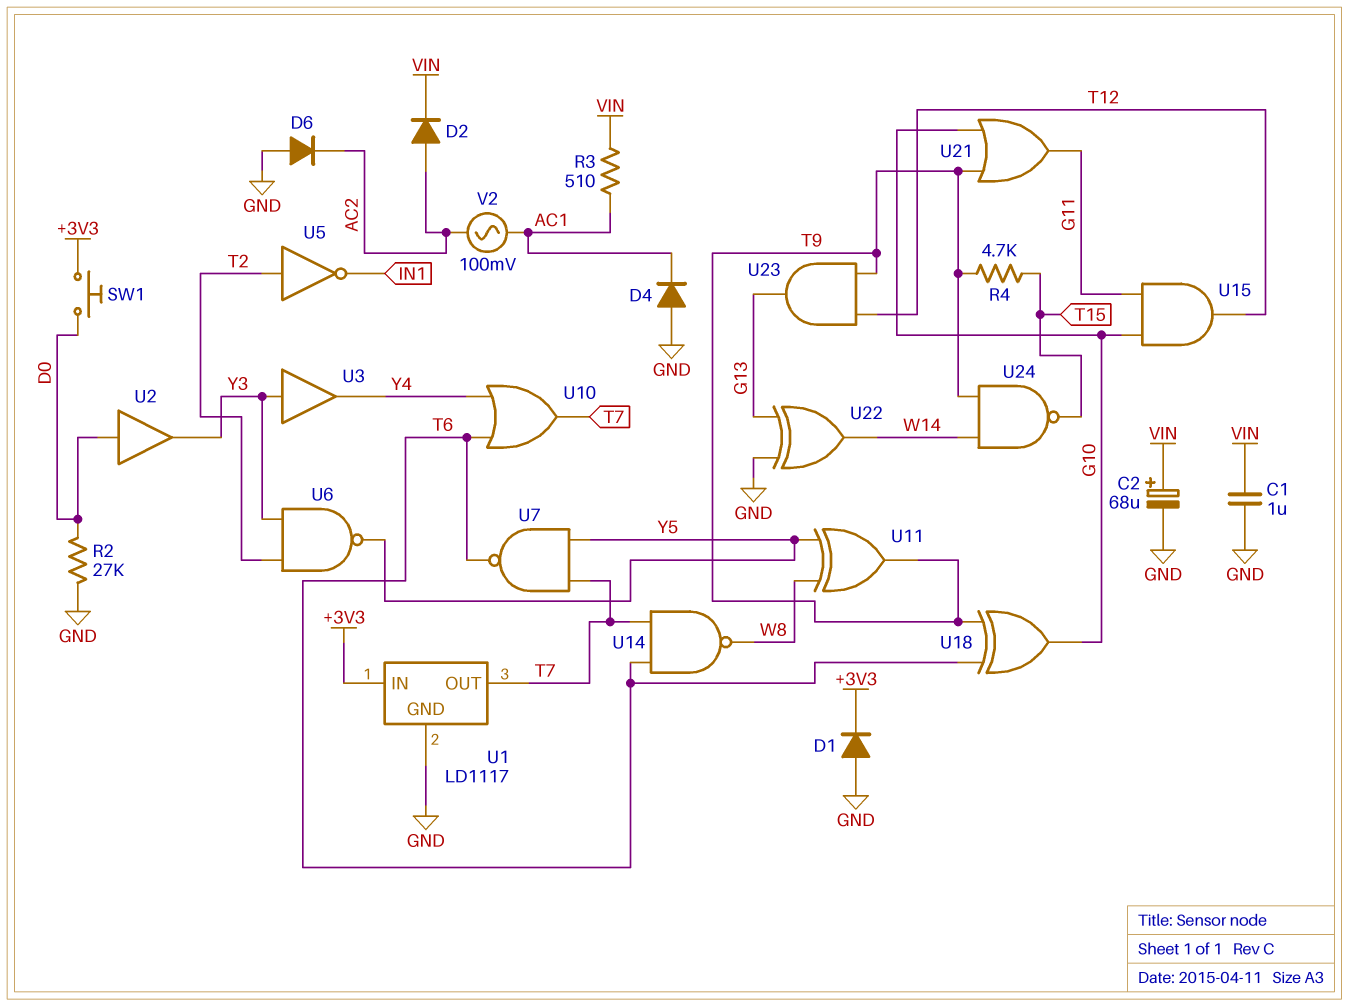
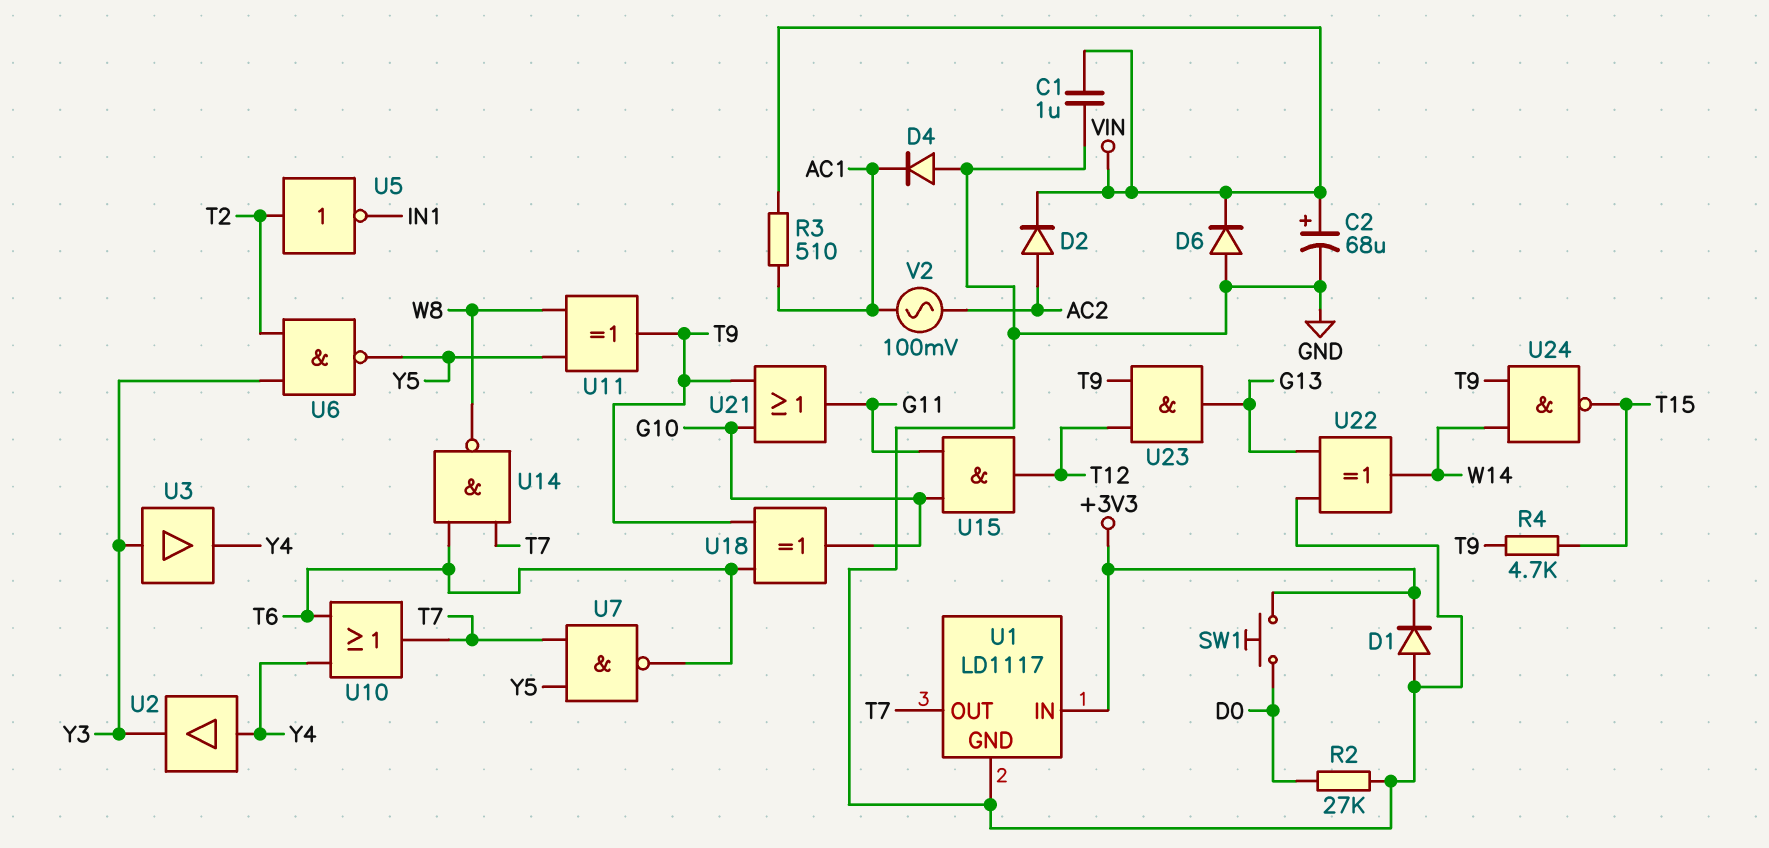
D6: diode (A GND, K AC2) -> diode (A GND, K VIN)
U2: buffer (in D0, out Y3) -> buffer (in Y4, out Y3)

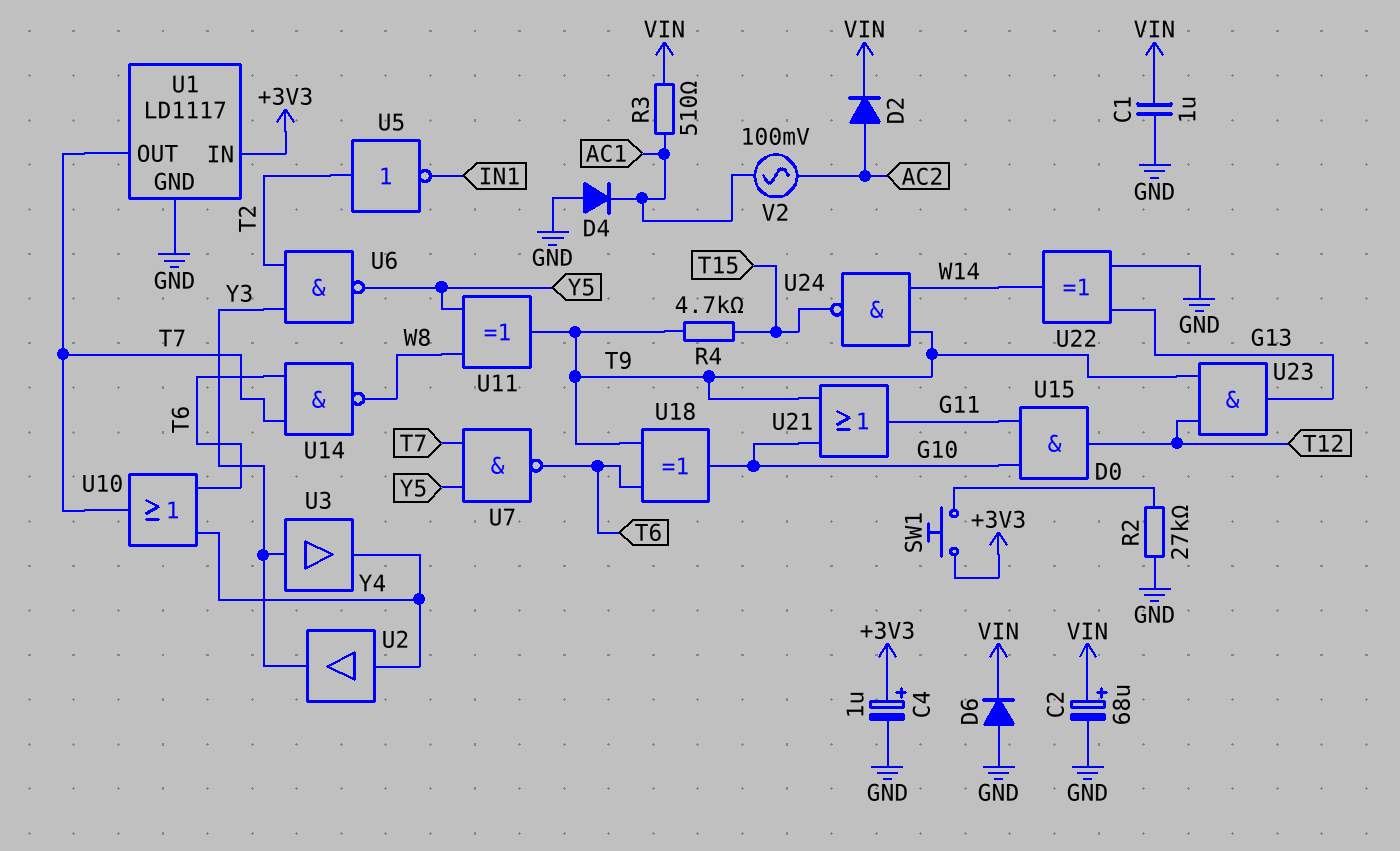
C4: none -> 1uF (plus +3V3, minus GND)
D1: diode (A GND, K +3V3) -> none

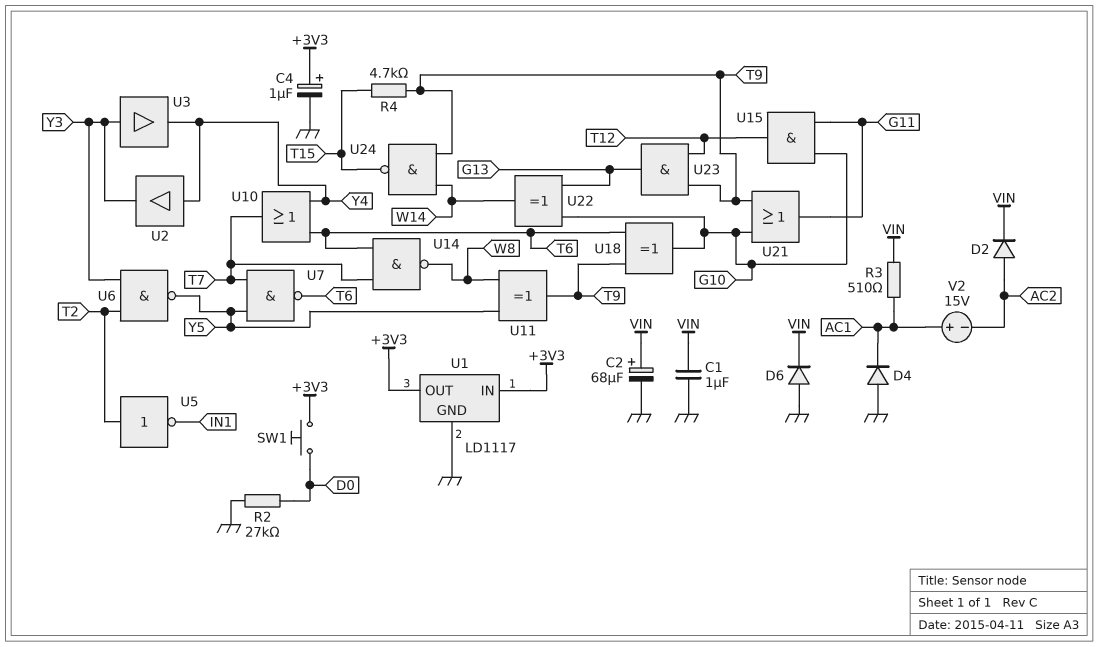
U1 pin OUT: T7 -> +3V3
U22: XOR (in G13, in GND, out W14) -> XOR (in G10, in G13, out W14)
V2: AC 100mV (AC1, AC2) -> 15V (plus AC1, minus AC2)

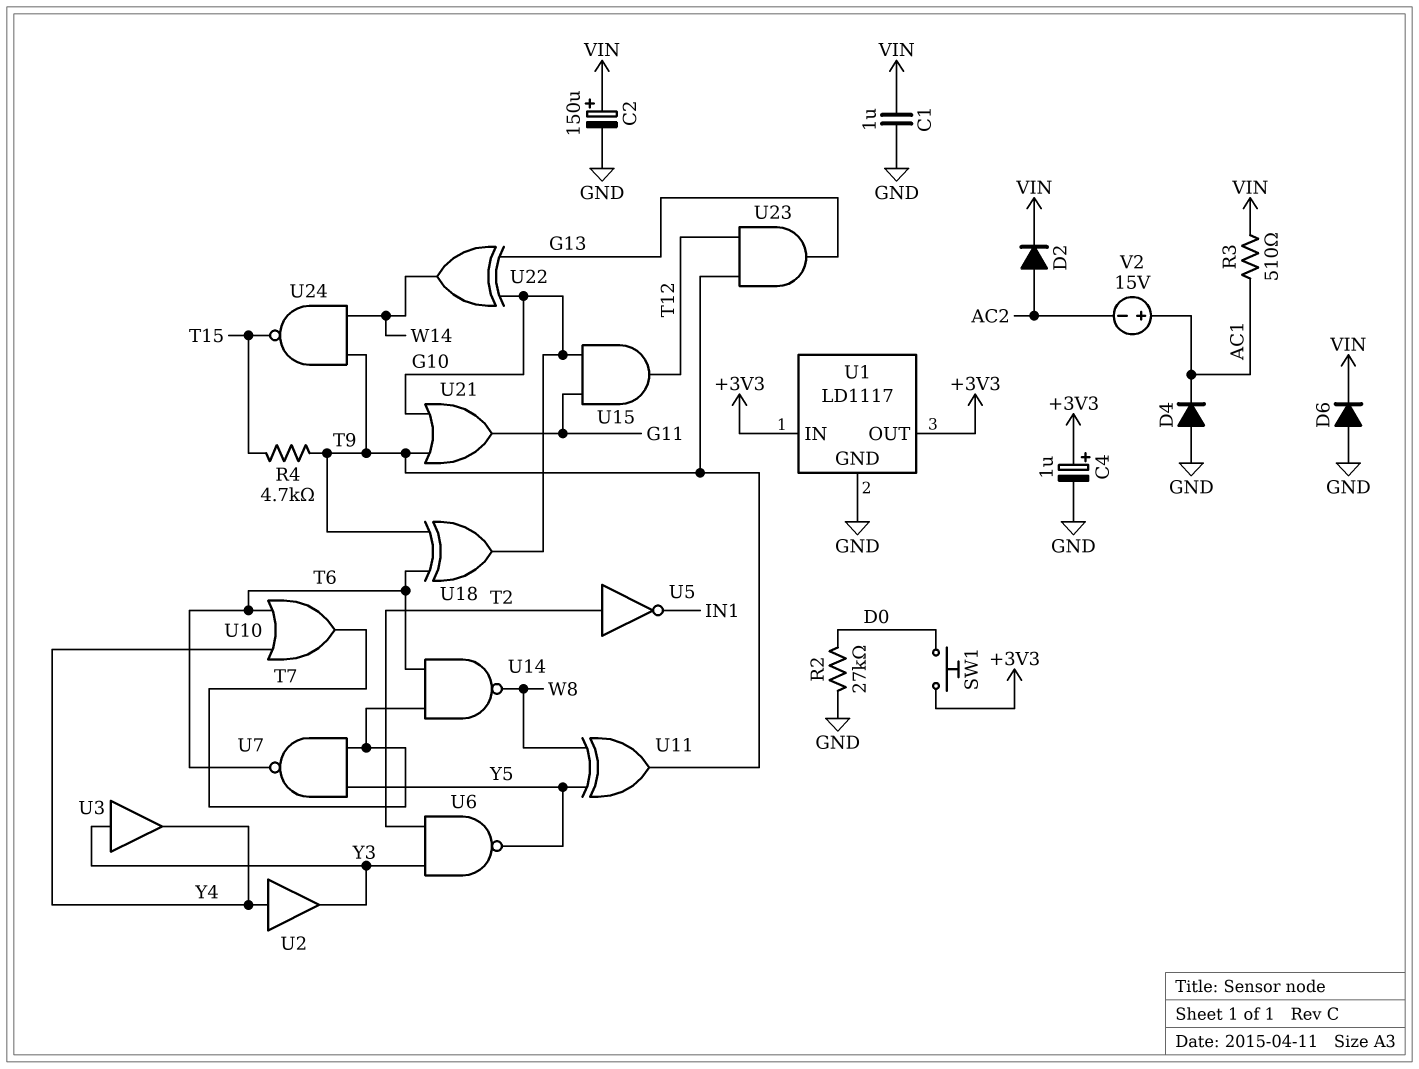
C2: 68uF (plus VIN, minus GND) -> 150uF (plus VIN, minus GND)

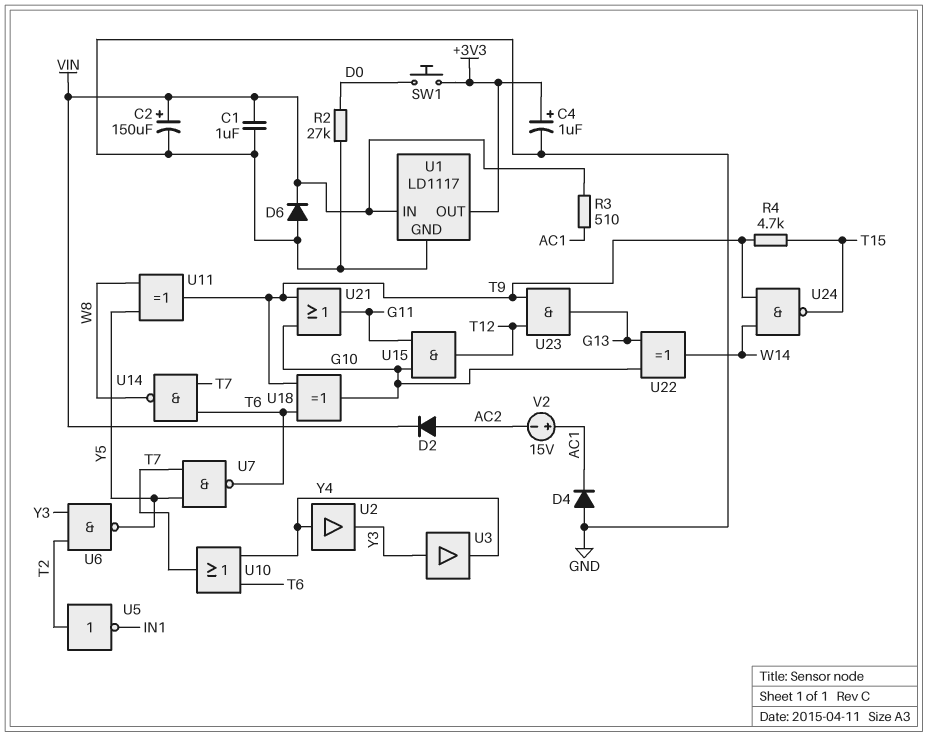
U1 pin IN: +3V3 -> VIN

